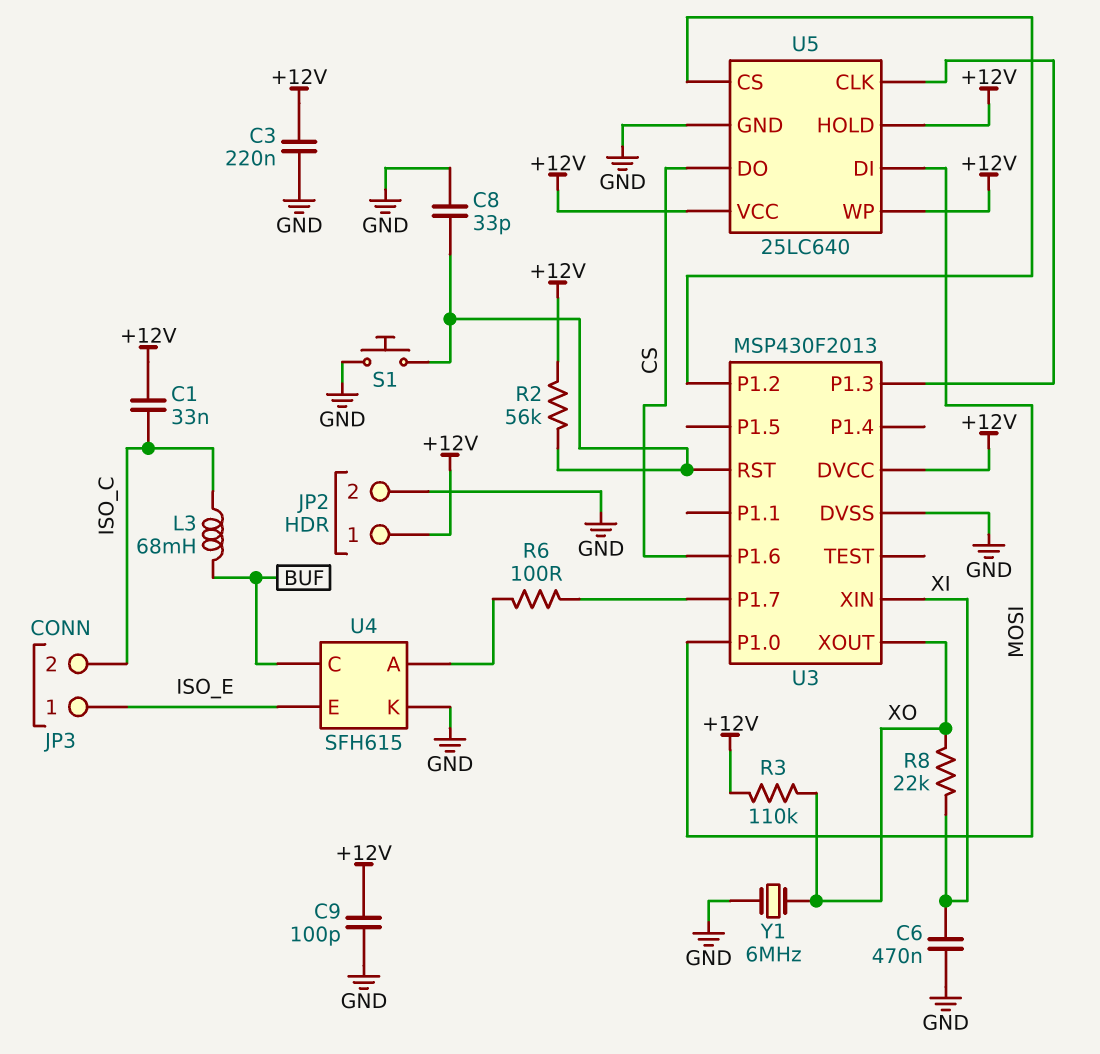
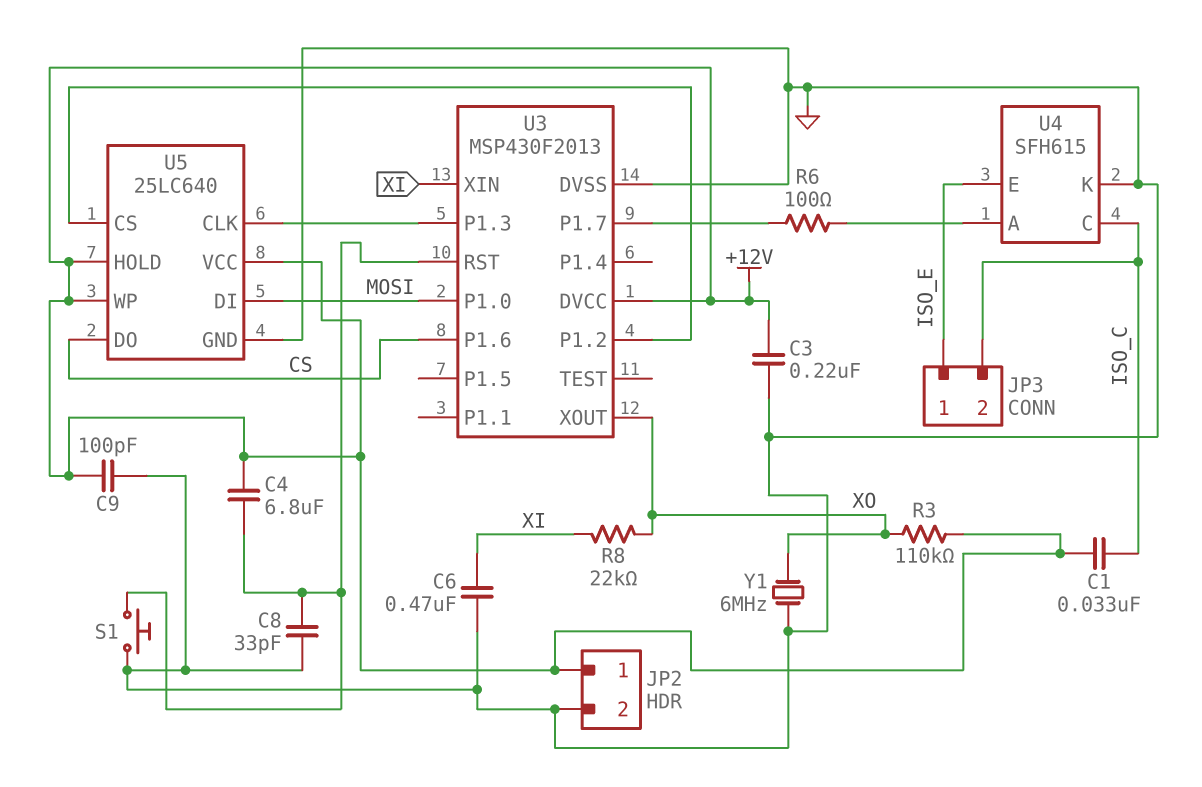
C4: none -> 6.8uF (+12V, U3/RST)
L3: 68mH (BUF, ISO_C) -> none
R2: 56k (+12V, U3/RST) -> none
U4 pin C: BUF -> ISO_C

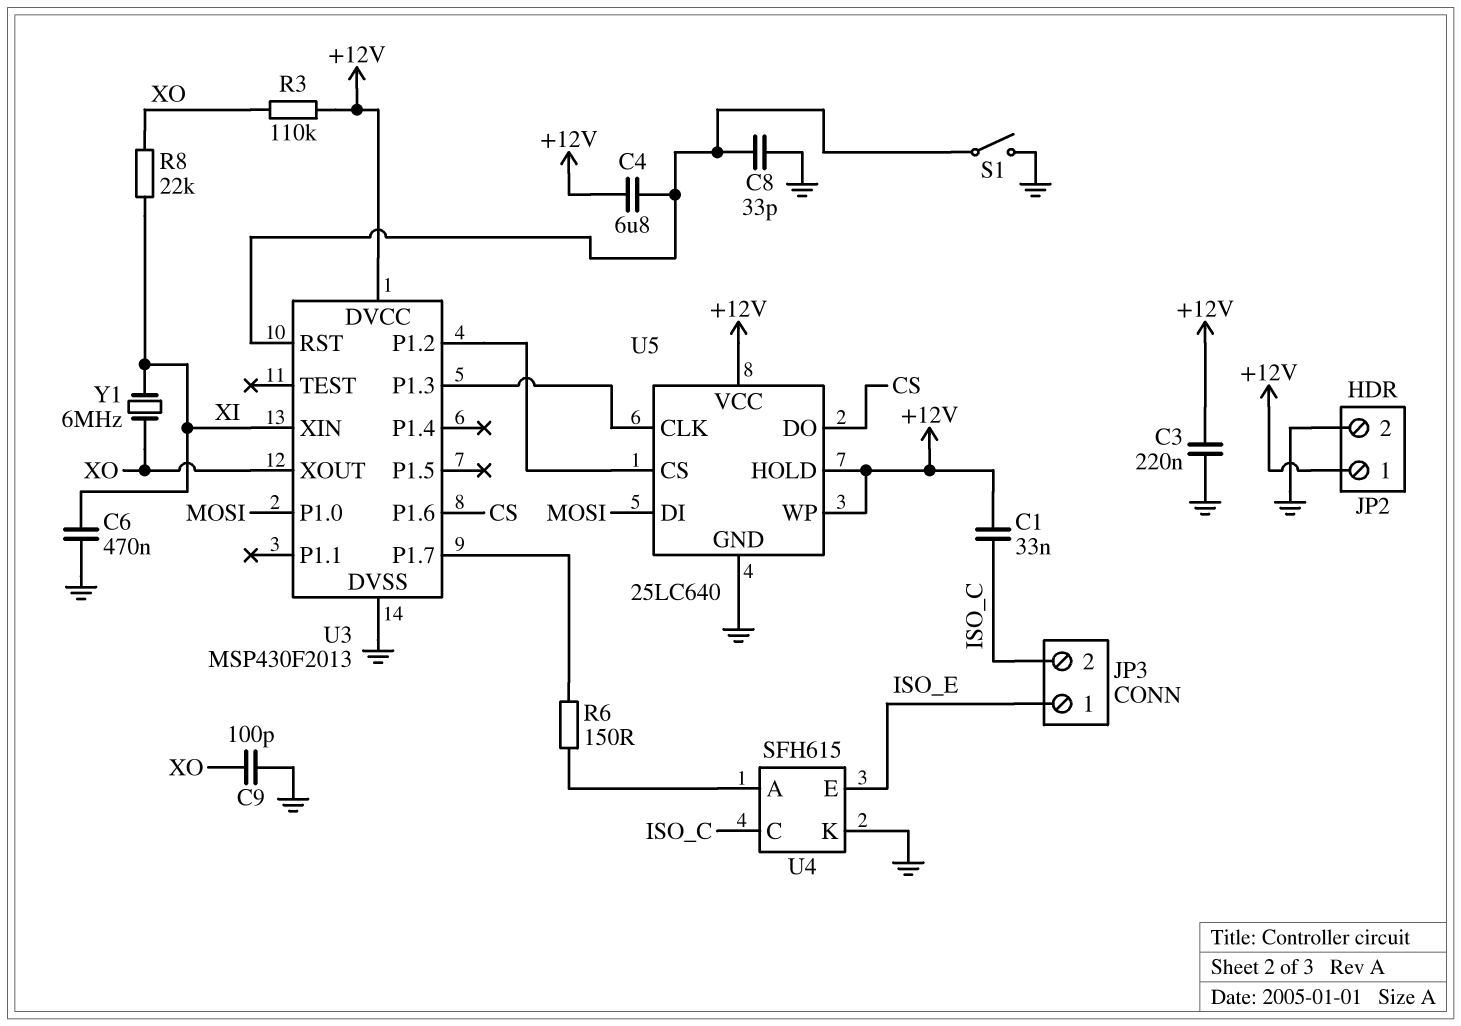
C9: 100pF (+12V, GND) -> 100pF (GND, XO)
R6: 100 (U3/P1.7, U4/A) -> 150 (U3/P1.7, U4/A)
S1: button (GND, U3/RST) -> switch (GND, U3/RST)
Y1: 6MHz (GND, XO) -> 6MHz (XI, XO)

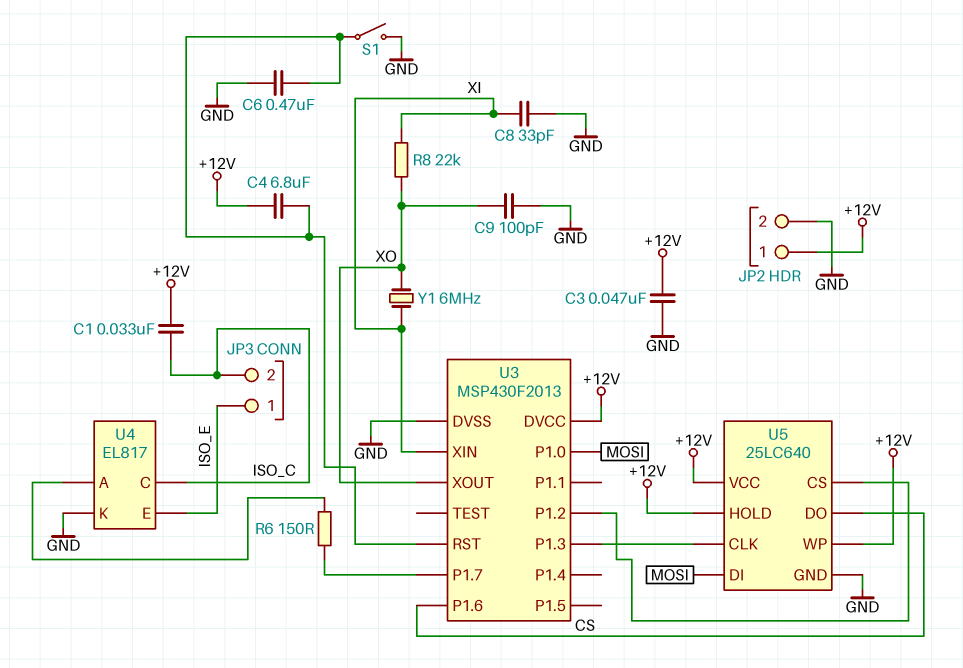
C3: 220nF (+12V, GND) -> 47nF (+12V, GND)
C6: 470nF (GND, XI) -> 470nF (GND, U3/RST)
C8: 33pF (GND, U3/RST) -> 33pF (GND, XI)
R3: 110k (+12V, XO) -> none
U4: SFH615 -> EL817

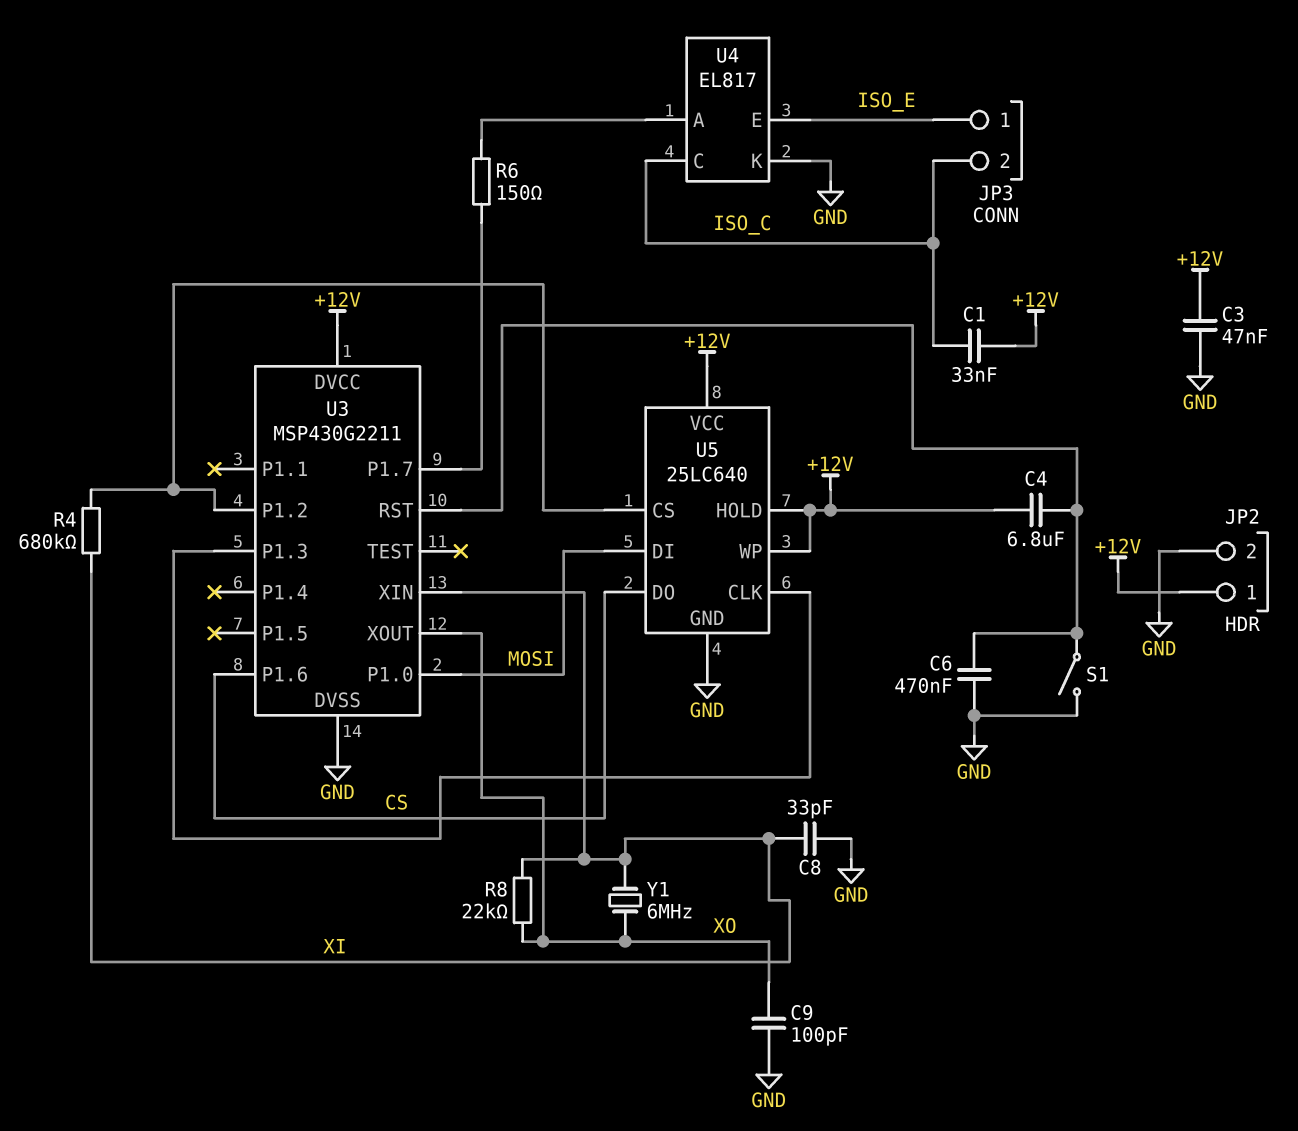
R4: none -> 680k (U3/P1.2, XI)
U3: MSP430F2013 -> MSP430G2211

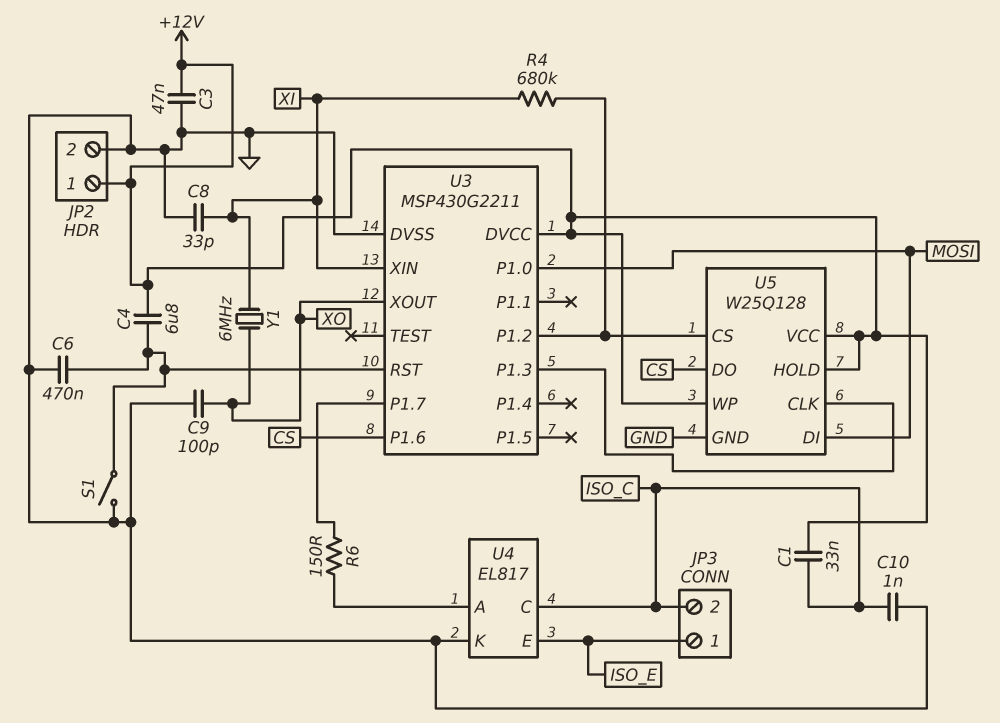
C10: none -> 1nF (GND, ISO_C)
R8: 22k (XI, XO) -> none
U5: 25LC640 -> W25Q128

